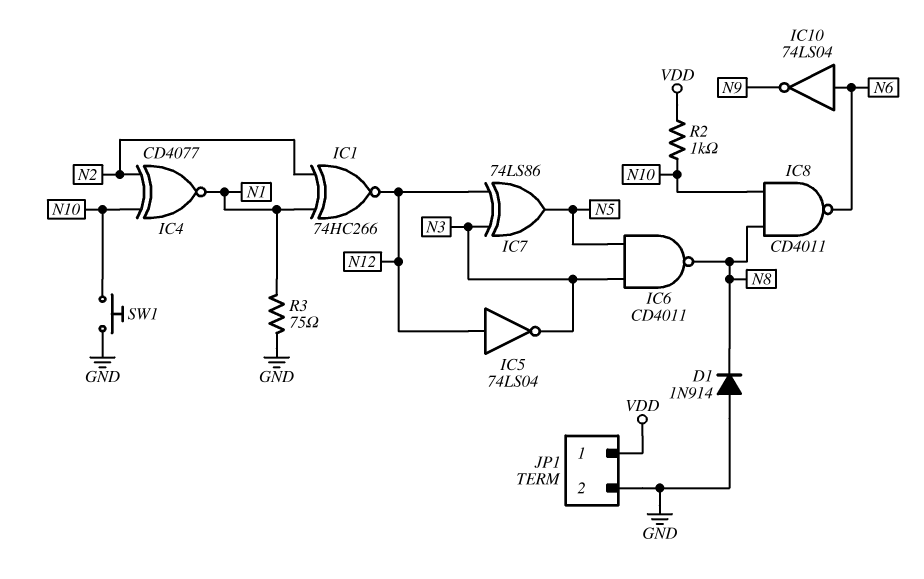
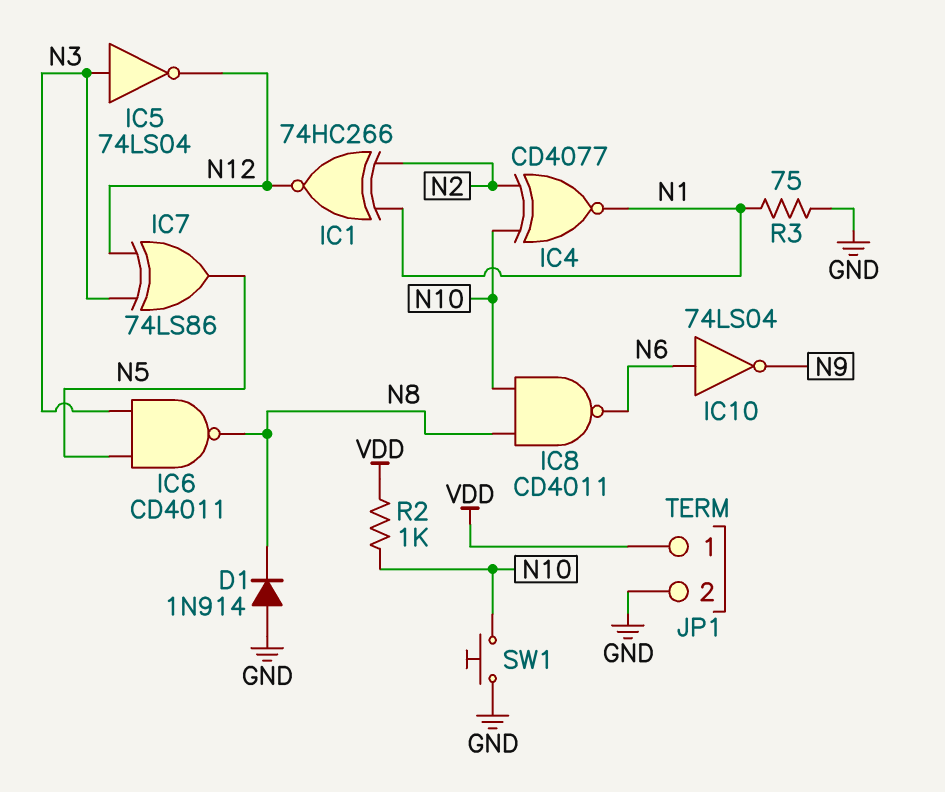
IC5: NOT 74LS04 (in N12, out N3) -> NOT 74LS04 (in N3, out N12)

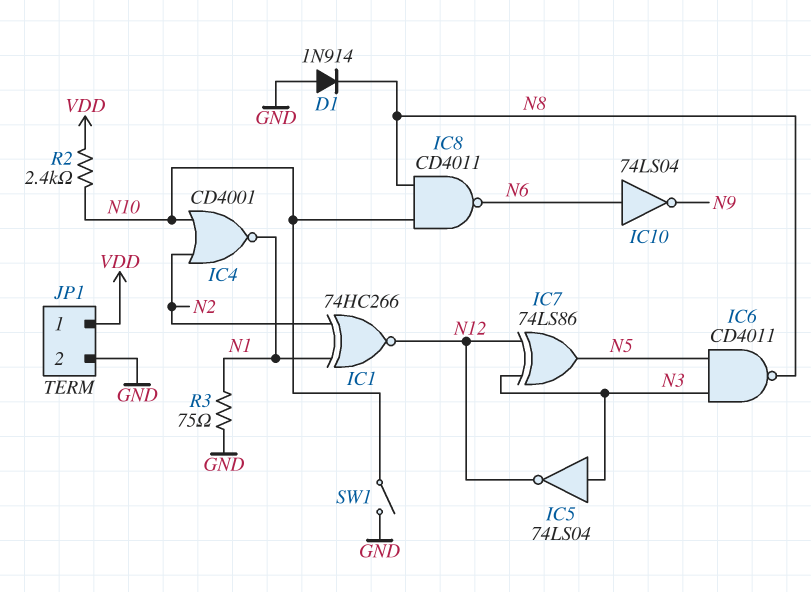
IC4: XNOR CD4077 (in N2, in N10, out N1) -> NOR CD4001 (in N2, in N10, out N1)
R2: 1k (N10, VDD) -> 2.4k (N10, VDD)
SW1: button (GND, N10) -> switch (GND, N10)

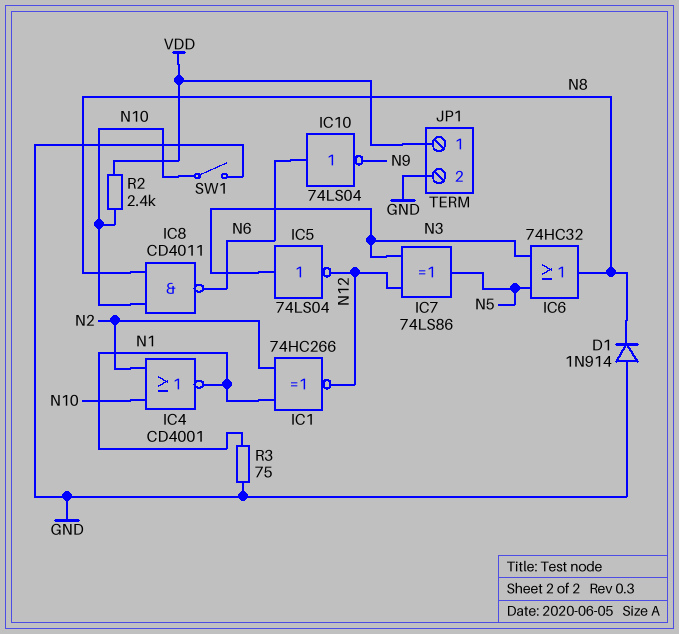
IC6: NAND CD4011 (in N3, in N5, out N8) -> OR 74HC32 (in N3, in N5, out N8)

